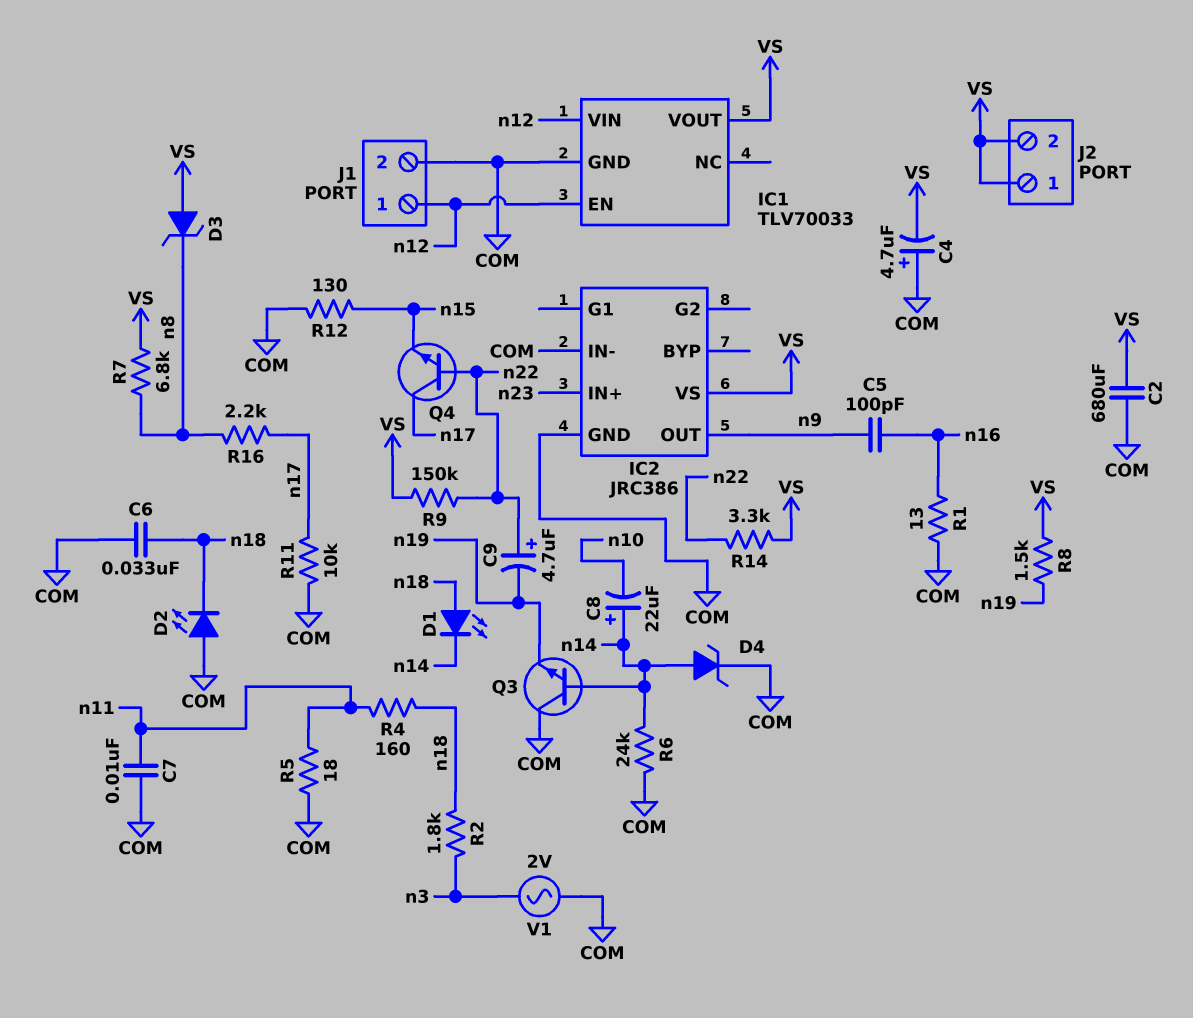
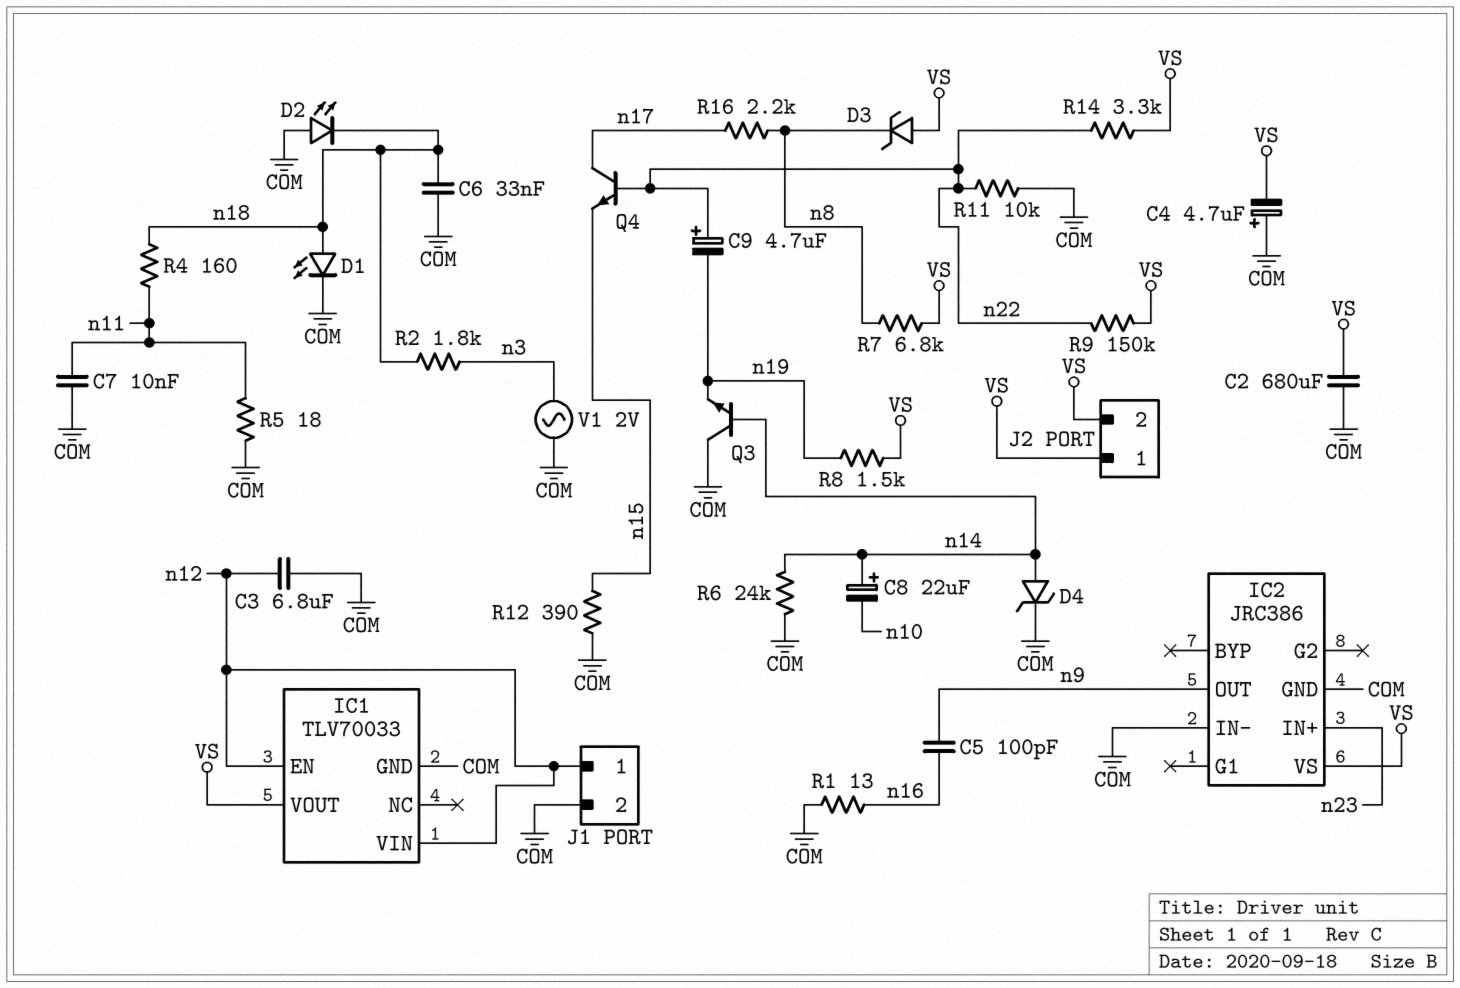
C3: none -> 6.8uF (COM, n12)
D1: LED (A n18, K n14) -> LED (A n18, K COM)
R11: 10k (COM, n17) -> 10k (COM, n22)
R12: 130 (COM, n15) -> 390 (COM, n15)

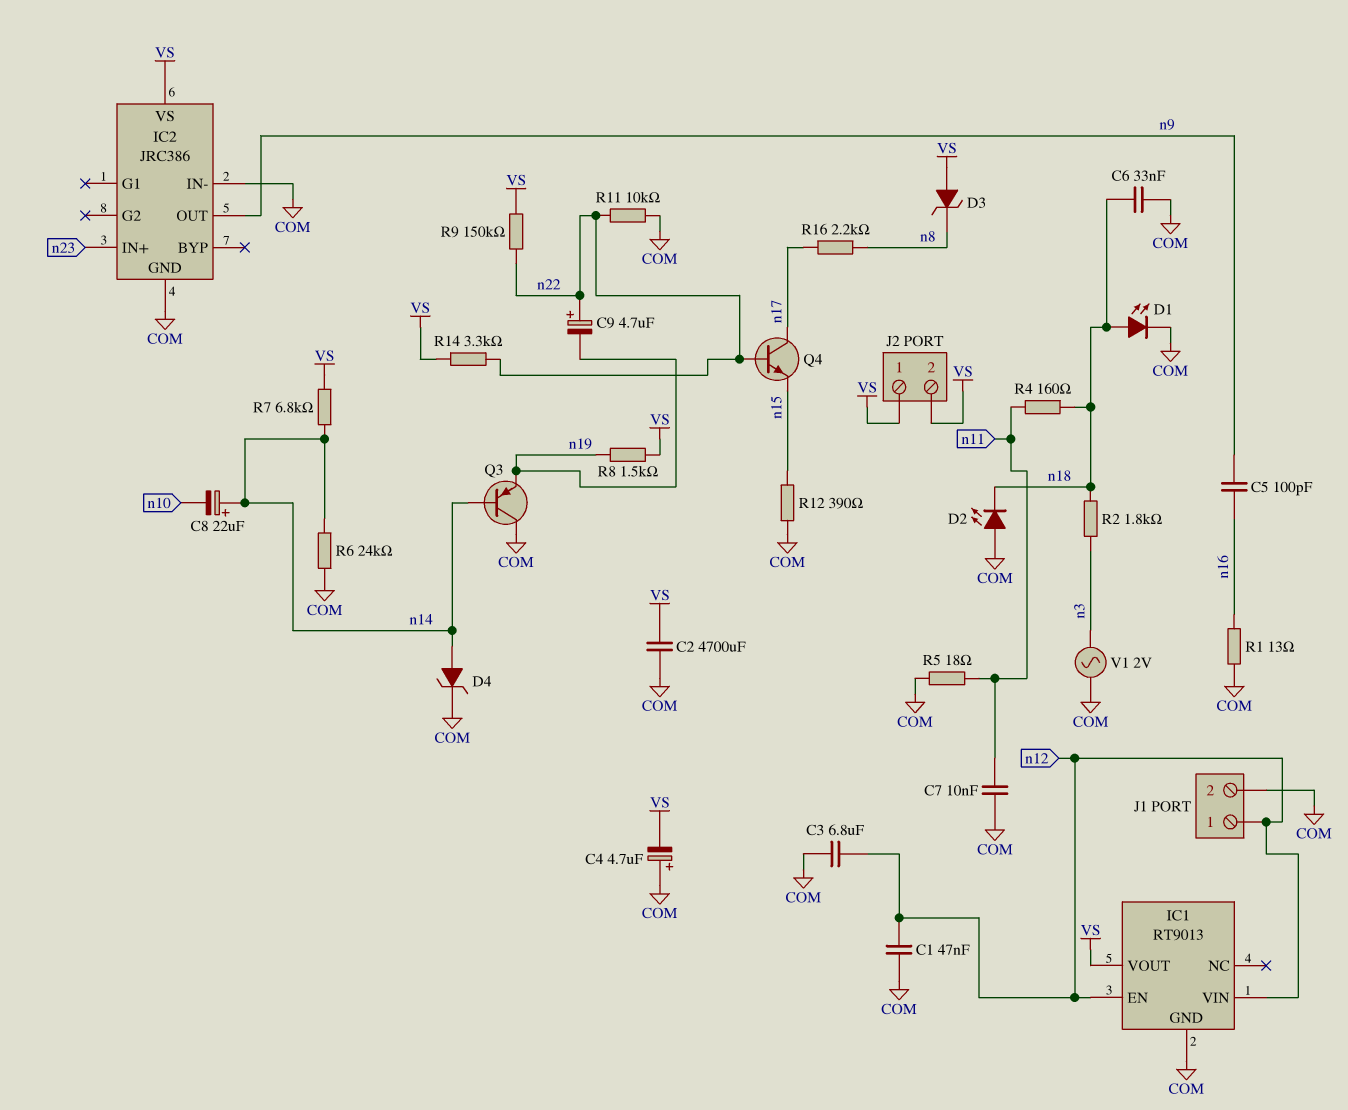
C1: none -> 47nF (COM, n12)
C2: 680uF (COM, VS) -> 4700uF (COM, VS)
IC1: TLV70033 -> RT9013
Q3: NPN (B n14, C COM, E n19) -> PNP (B n14, C COM, E n19)
R7: 6.8k (VS, n8) -> 6.8k (VS, n14)

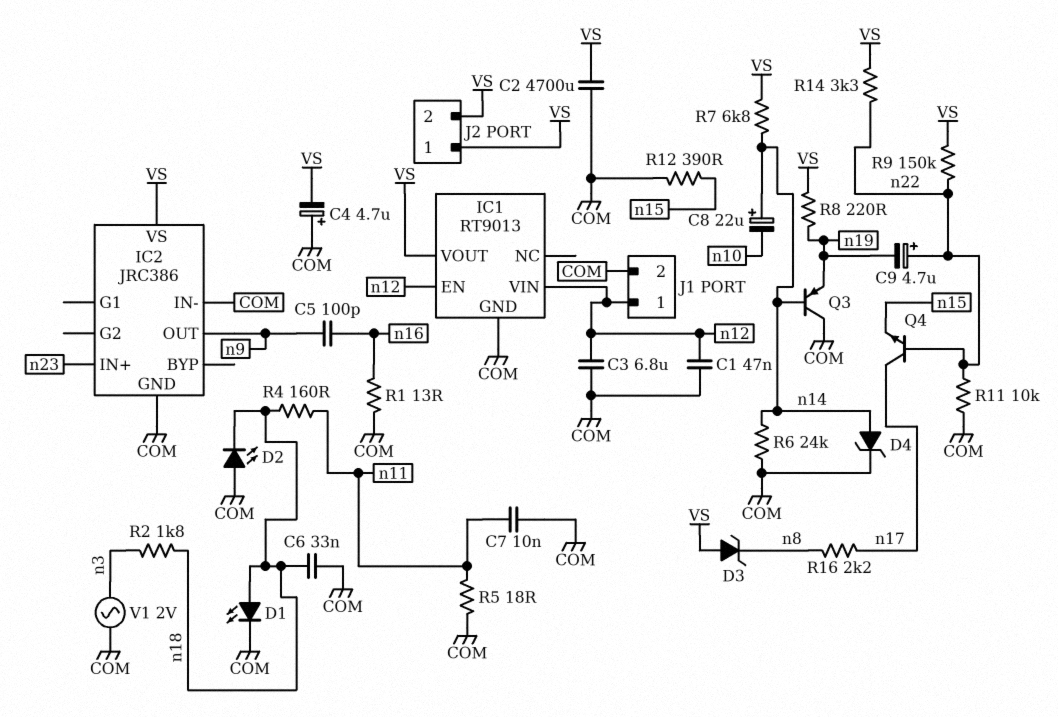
R8: 1.5k (VS, n19) -> 220 (VS, n19)

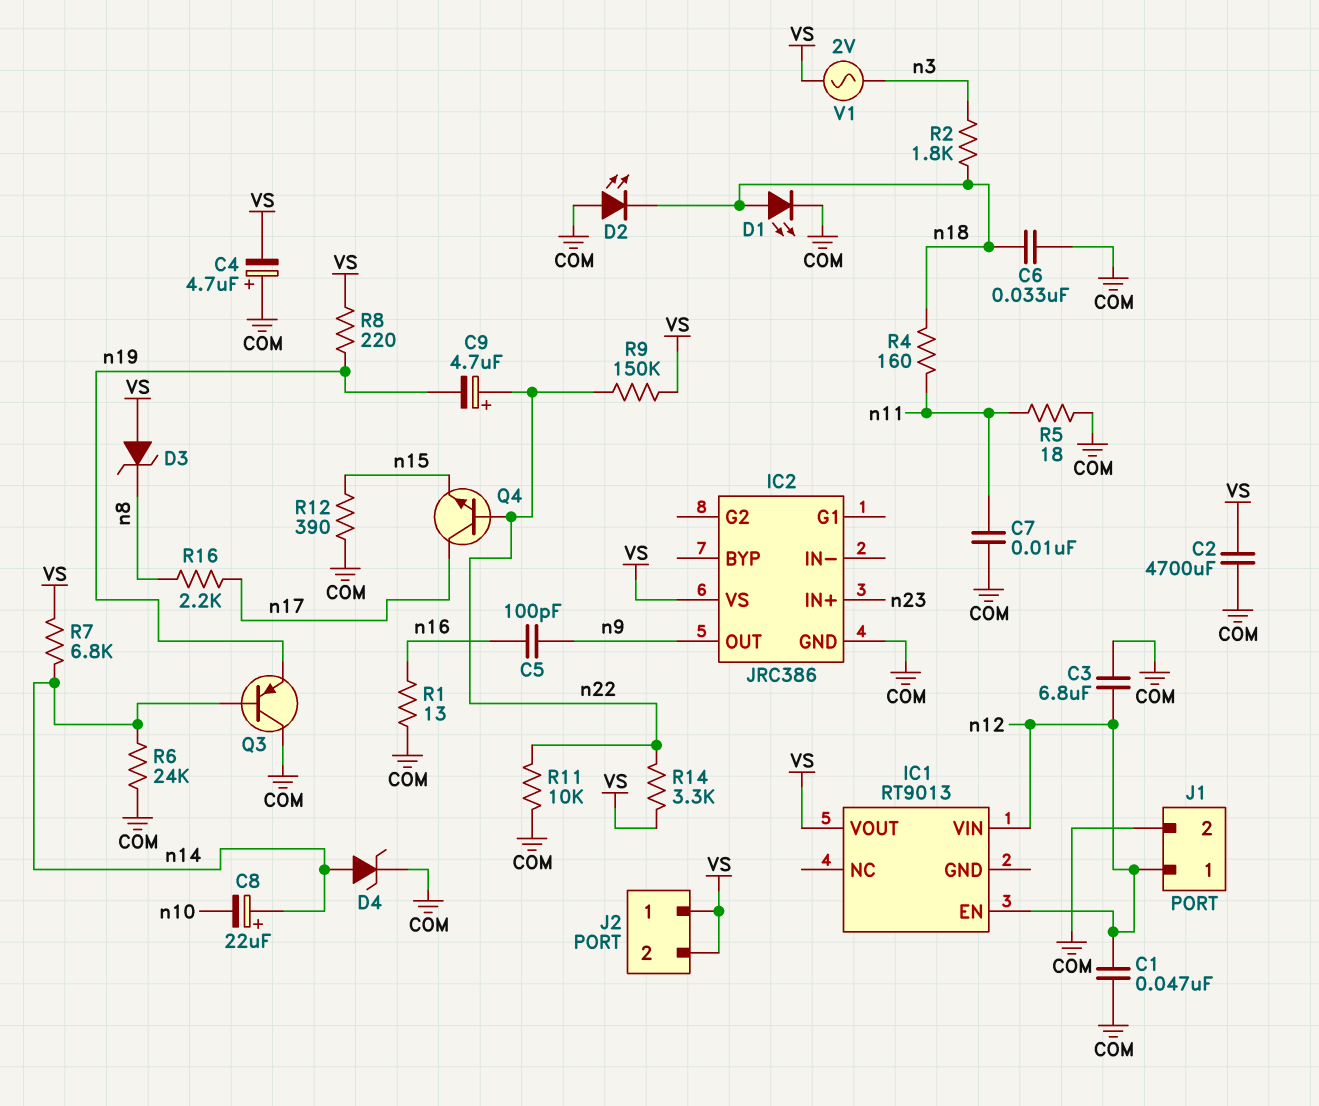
IC1 pin GND: COM -> none
IC2 pin IN-: COM -> none
V1: AC 2V (COM, n3) -> AC 2V (VS, n3)

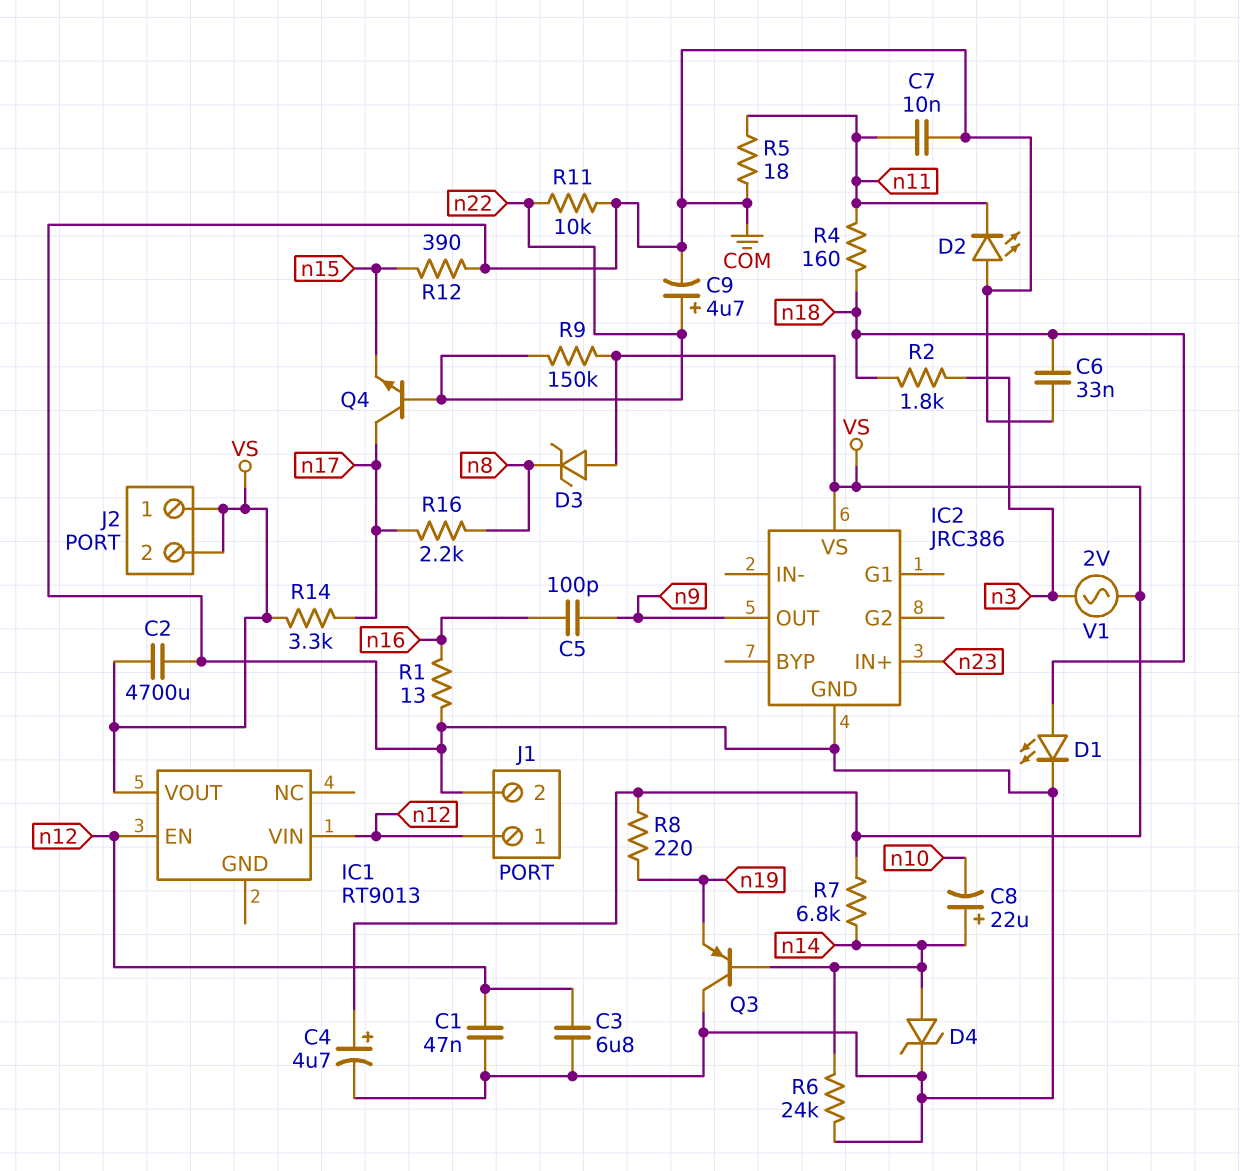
C4: 4.7uF (plus COM, minus VS) -> 4.7uF (plus VS, minus COM)
C9: 4.7uF (plus n22, minus n19) -> 4.7uF (plus n22, minus COM)
D2: LED (A COM, K n18) -> LED (A COM, K n11)
R14: 3.3k (VS, n22) -> 3.3k (VS, n17)

